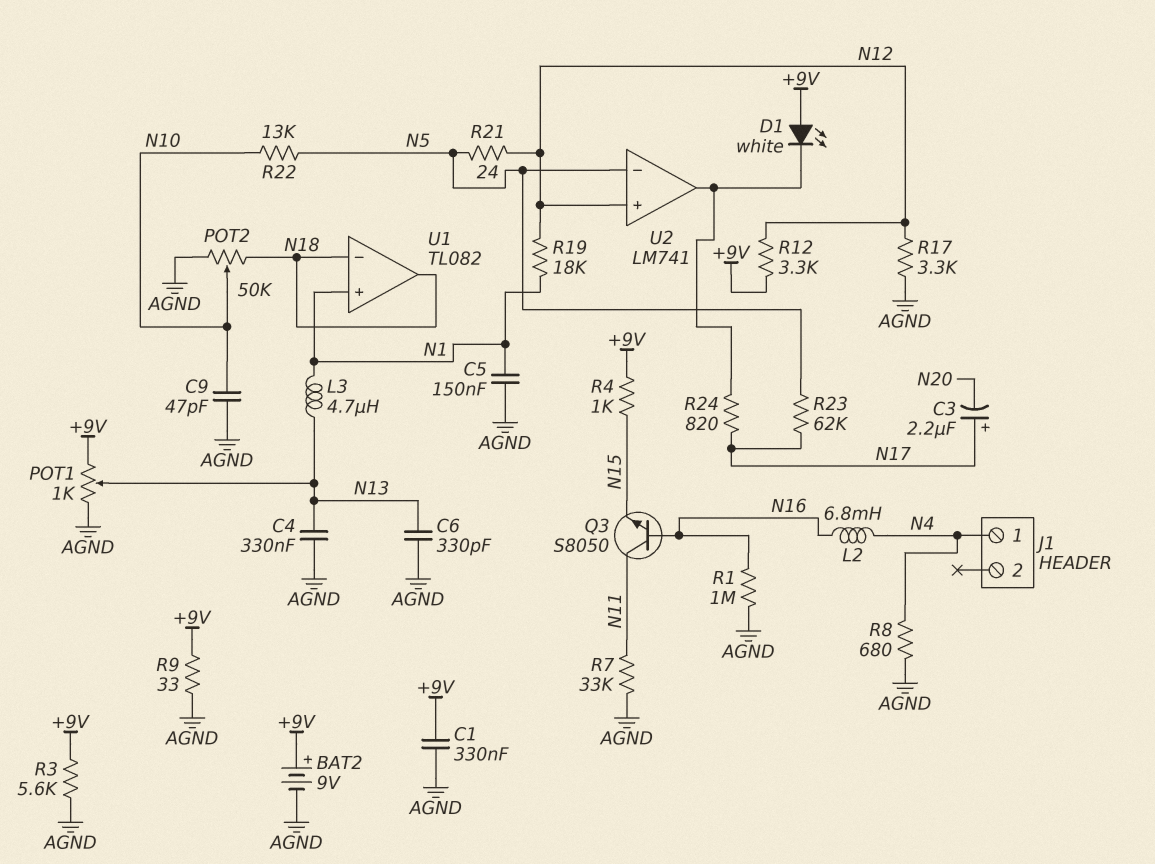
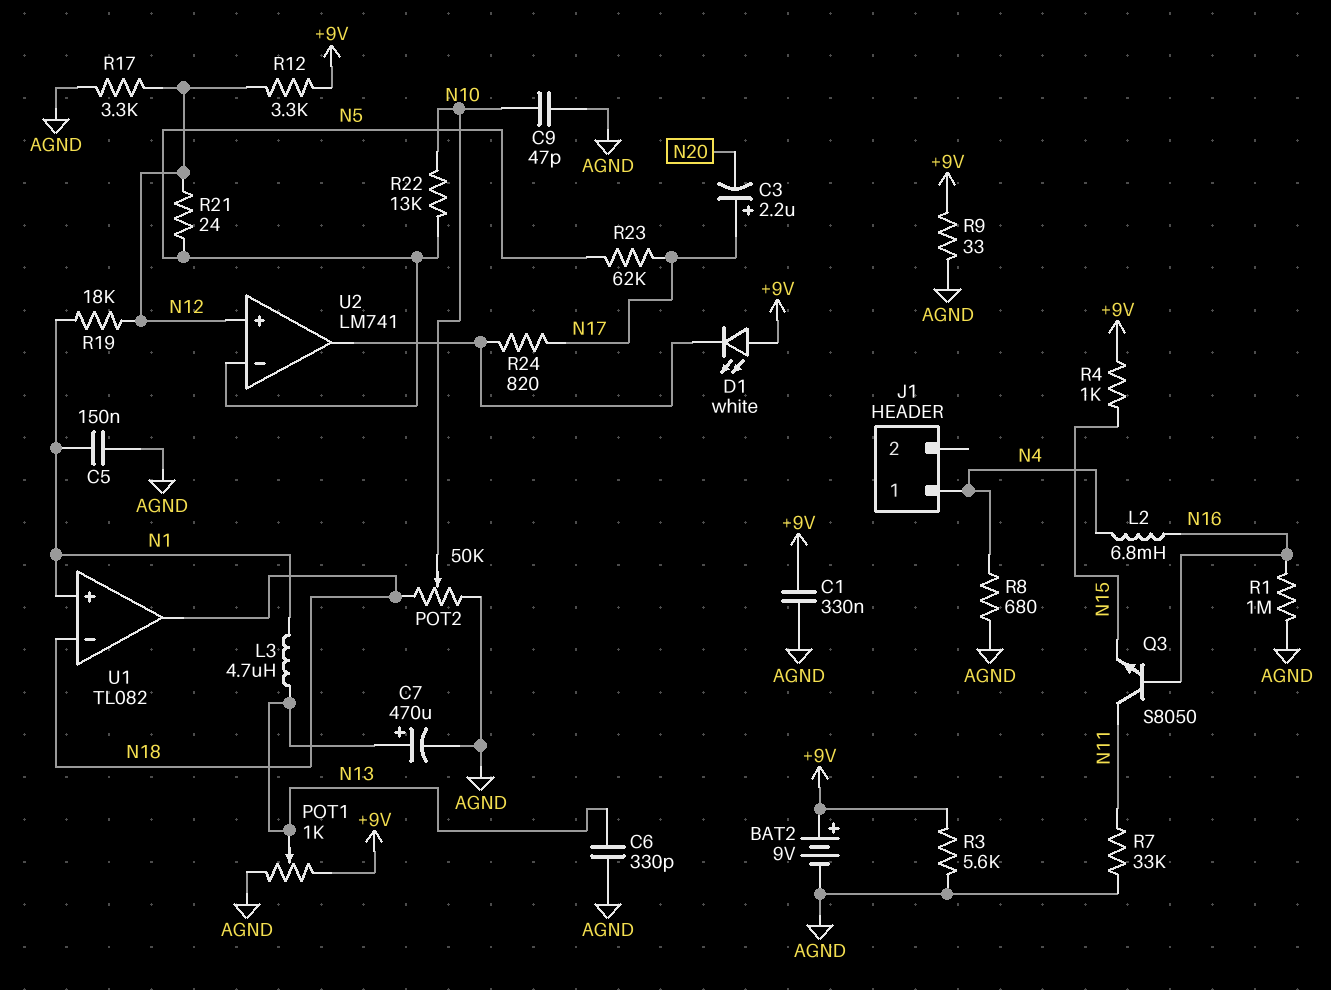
C4: 330nF (AGND, N13) -> none
C7: none -> 470uF (plus N13, minus AGND)

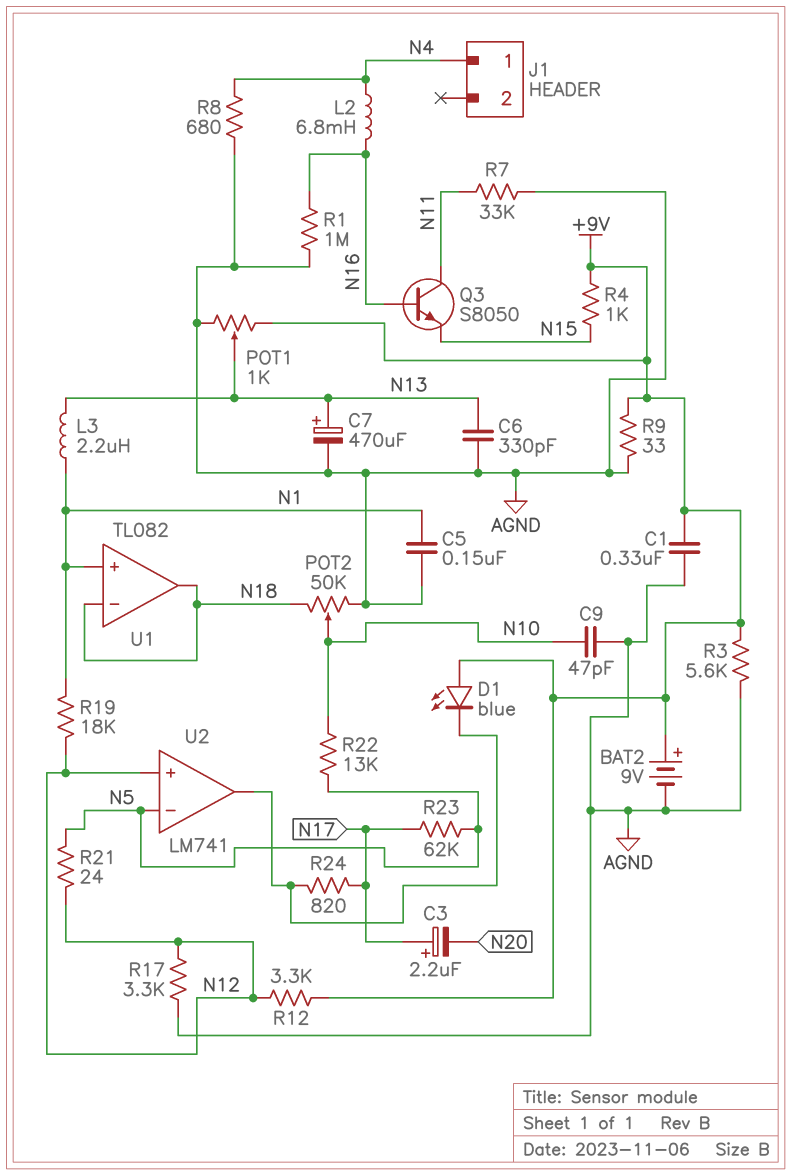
D1: LED white (A +9V, K U2/out) -> LED blue (A +9V, K U2/out)
L3: 4.7uH (N1, N13) -> 2.2uH (N1, N13)

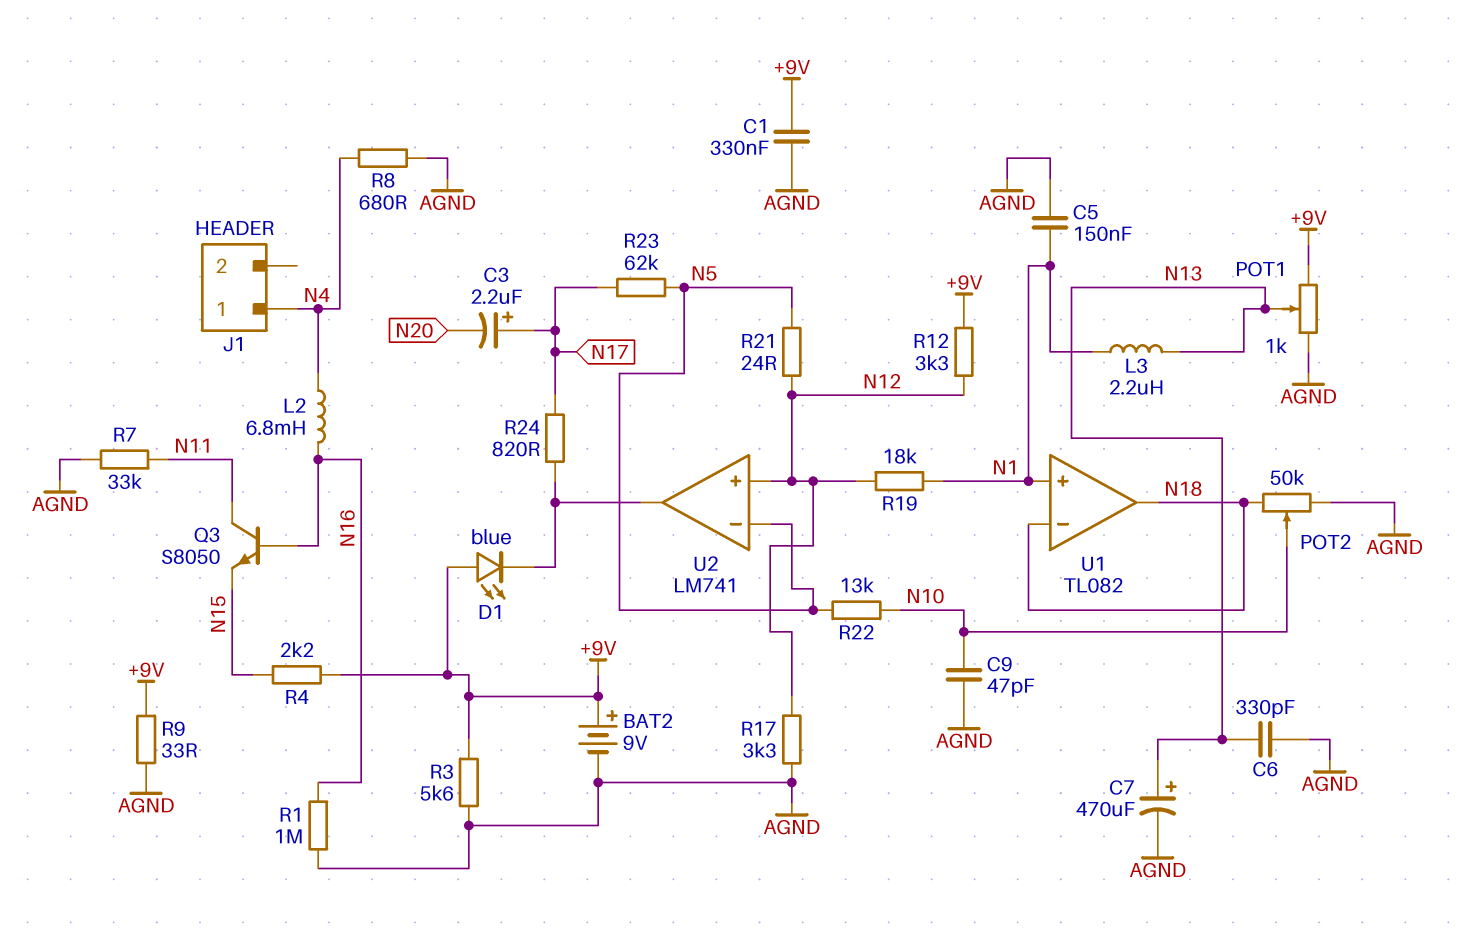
R4: 1k (+9V, N15) -> 2.2k (+9V, N15)

